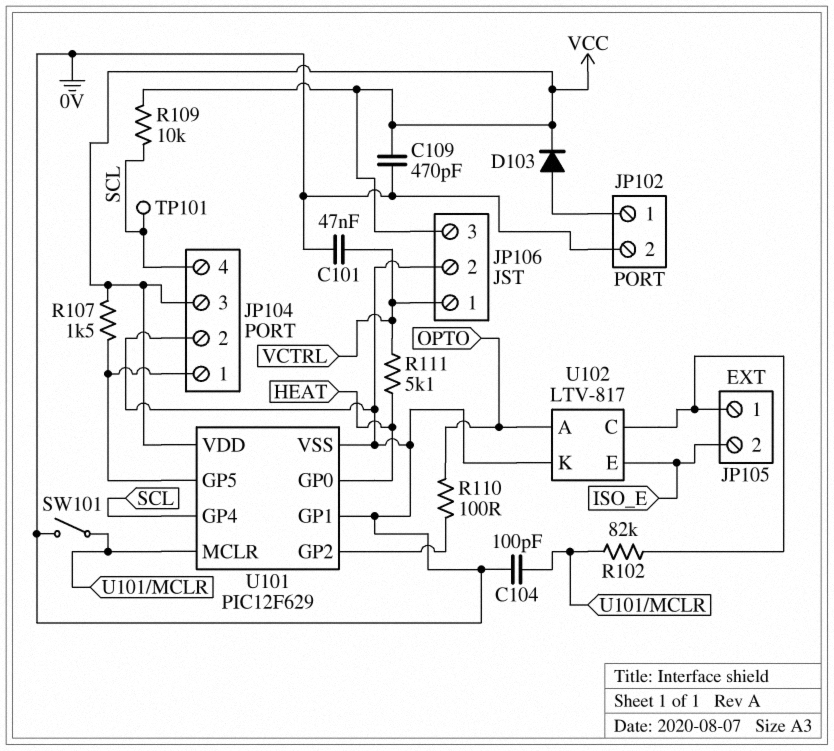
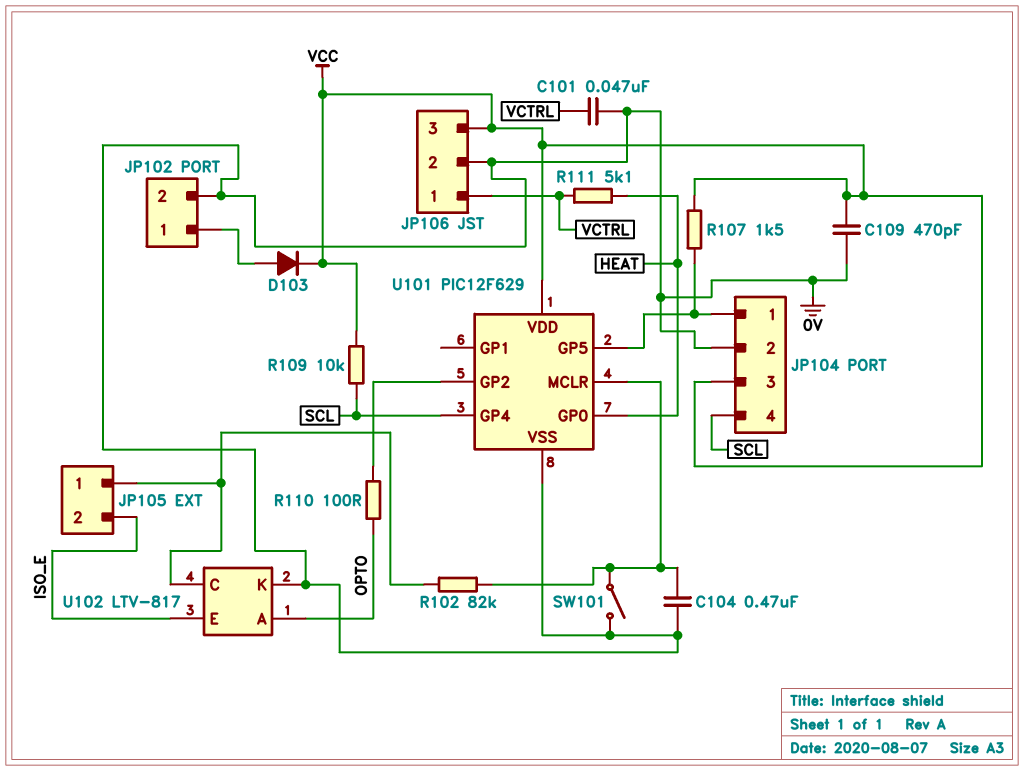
C104: 100pF (0V, U101/MCLR) -> 470nF (0V, U101/MCLR)
TP101: test point (SCL) -> none
U101 pin GP1: 0V -> none

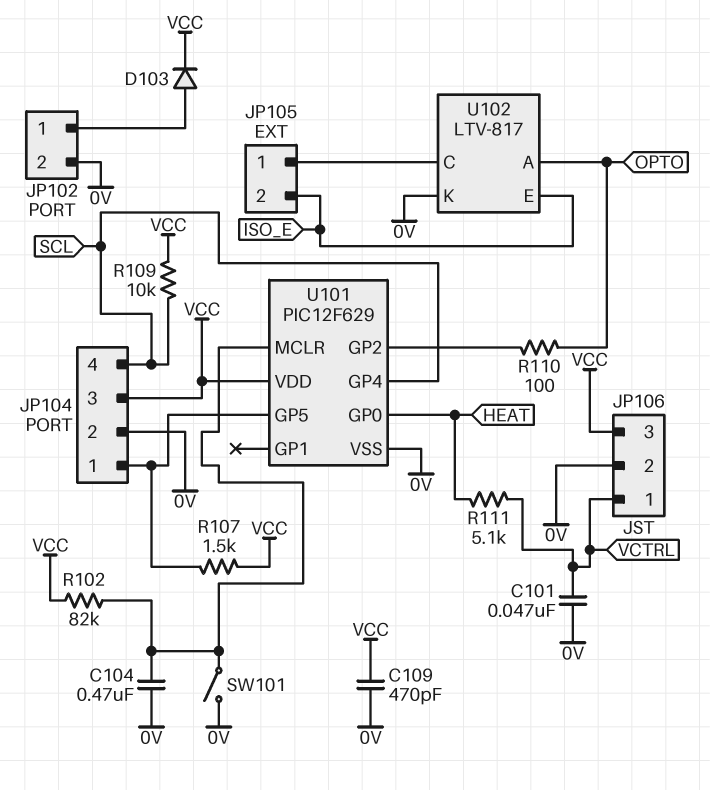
R102: 82k (JP105/1, U101/MCLR) -> 82k (U101/MCLR, VCC)

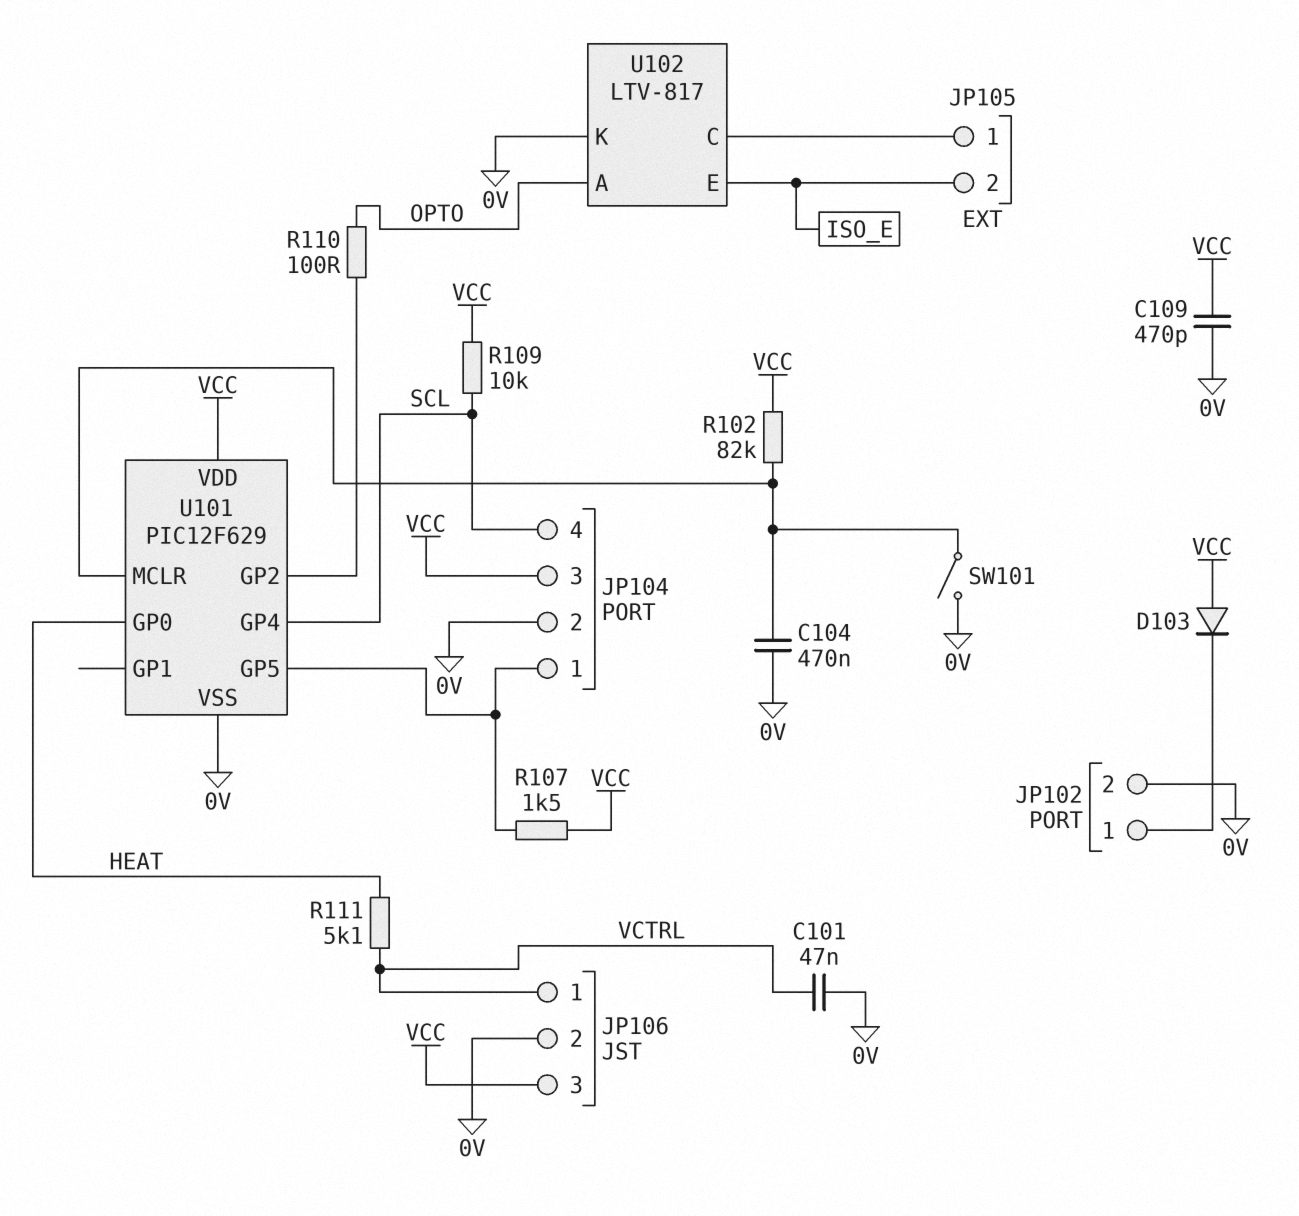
D103: diode (A JP102/1, K VCC) -> diode (A VCC, K JP102/1)

